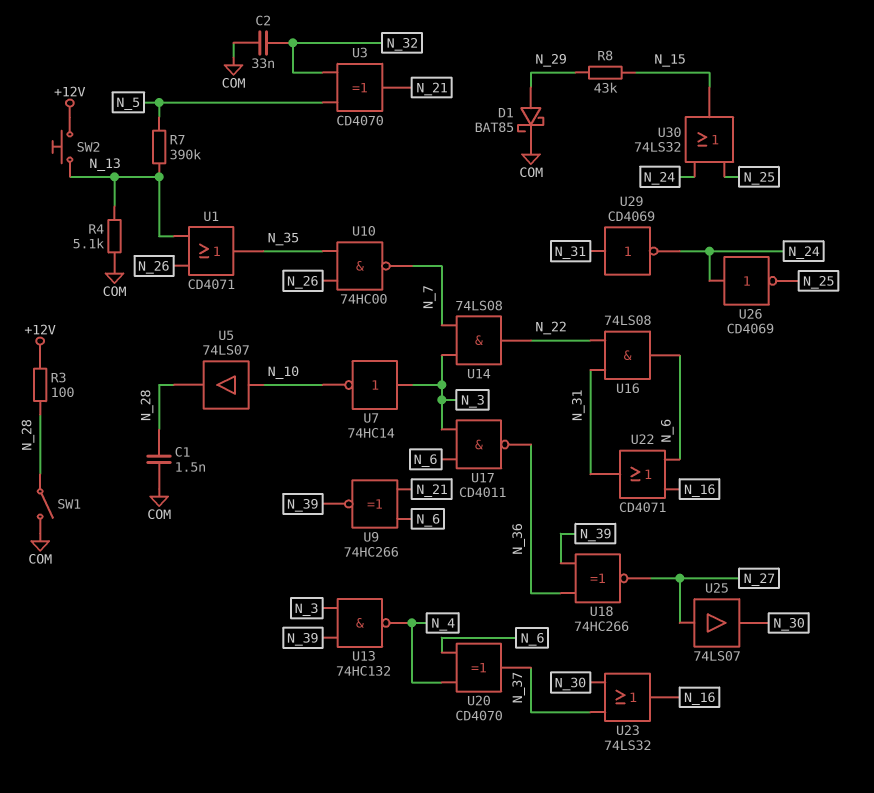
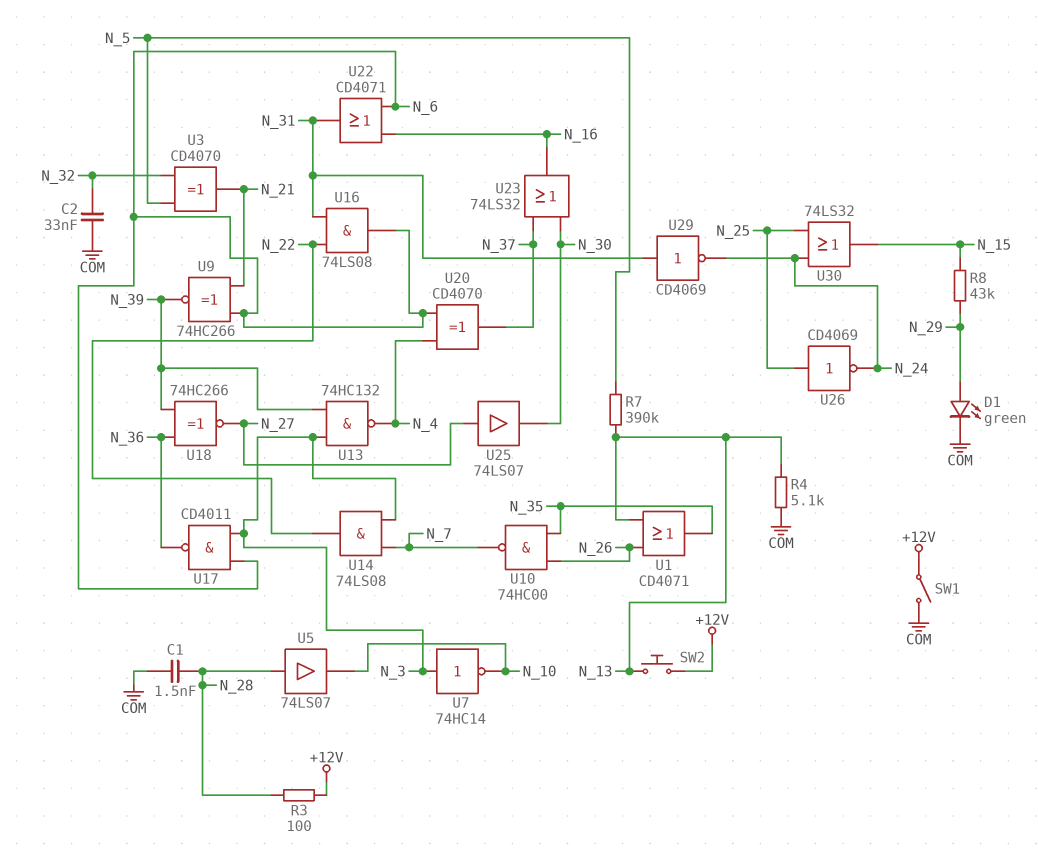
D1: schottky BAT85 (A N_29, K COM) -> LED green (A N_29, K COM)
SW1: switch (COM, N_28) -> switch (+12V, COM)
U5: buffer 74LS07 (in N_10, out N_28) -> buffer 74LS07 (in N_28, out N_10)
U26: NOT CD4069 (in N_24, out N_25) -> NOT CD4069 (in N_25, out N_24)

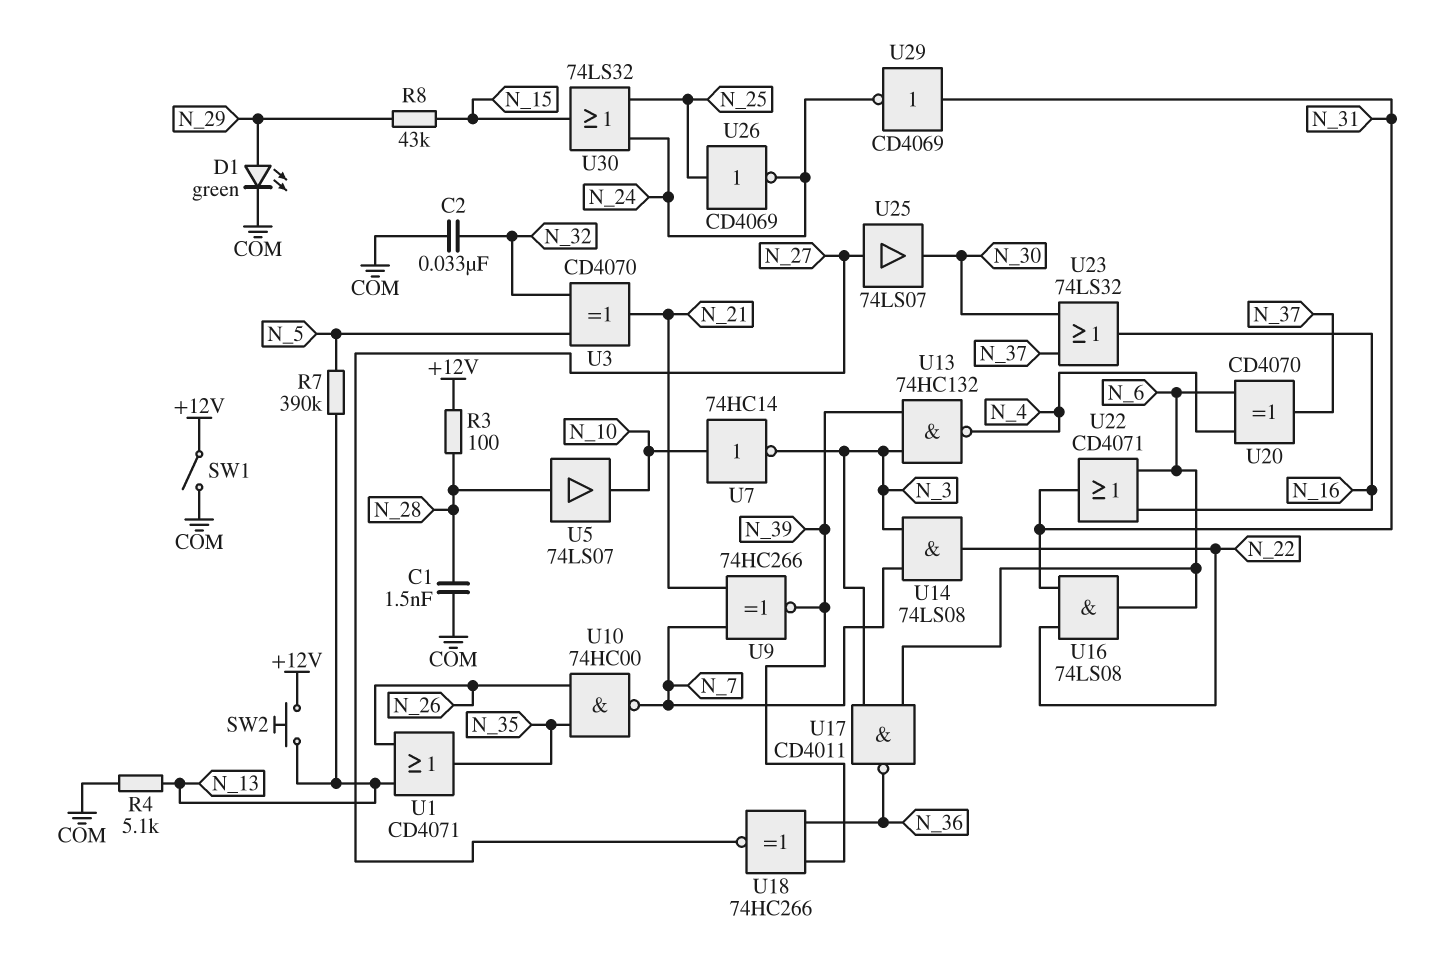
U7: NOT 74HC14 (in N_3, out N_10) -> NOT 74HC14 (in N_10, out N_3)
U9: XNOR 74HC266 (in N_6, in N_21, out N_39) -> XNOR 74HC266 (in N_7, in N_21, out N_39)

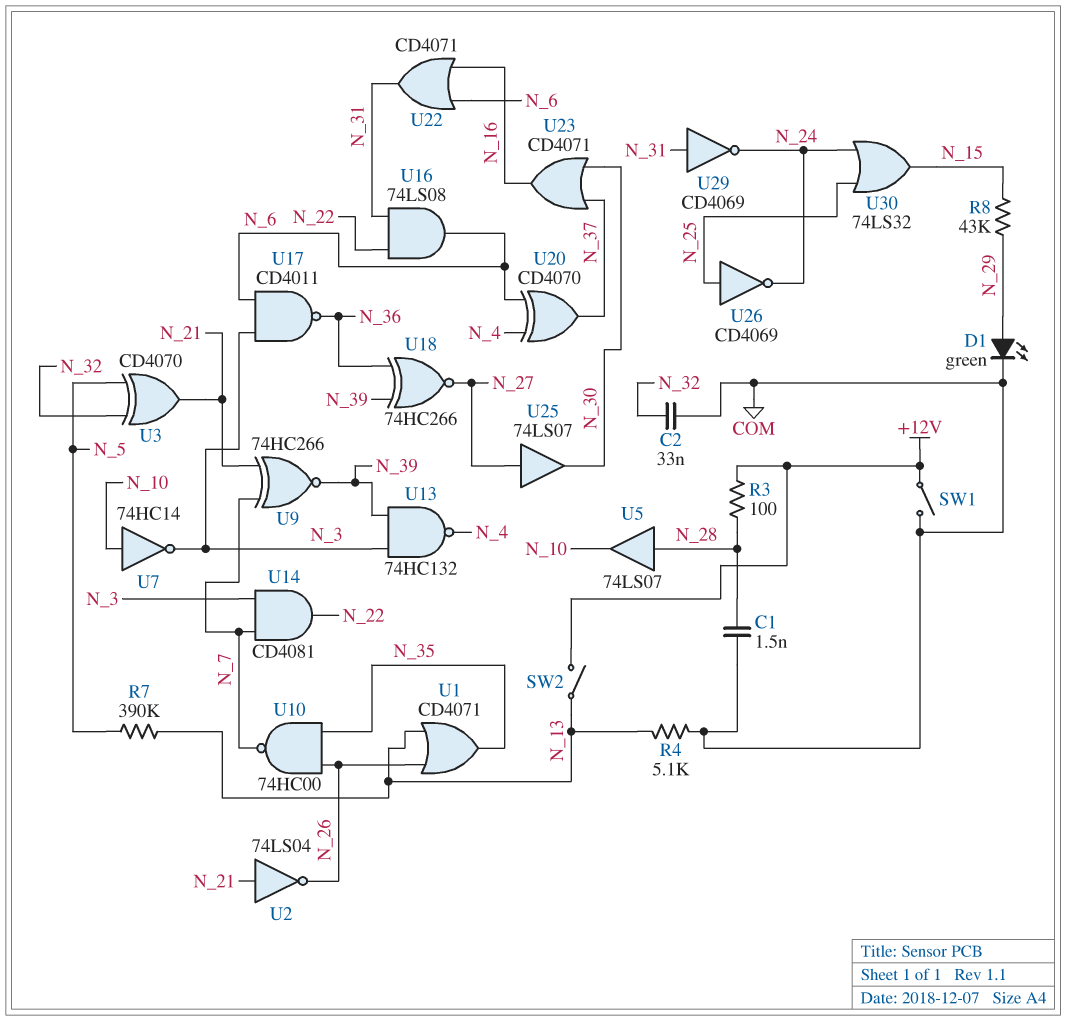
SW2: button (+12V, N_13) -> switch (+12V, N_13)
U2: none -> NOT 74LS04 (in N_21, out N_26)
U14: AND 74LS08 (in N_3, in N_7, out N_22) -> AND CD4081 (in N_3, in N_7, out N_22)
U23: OR 74LS32 (in N_30, in N_37, out N_16) -> OR CD4071 (in N_30, in N_37, out N_16)

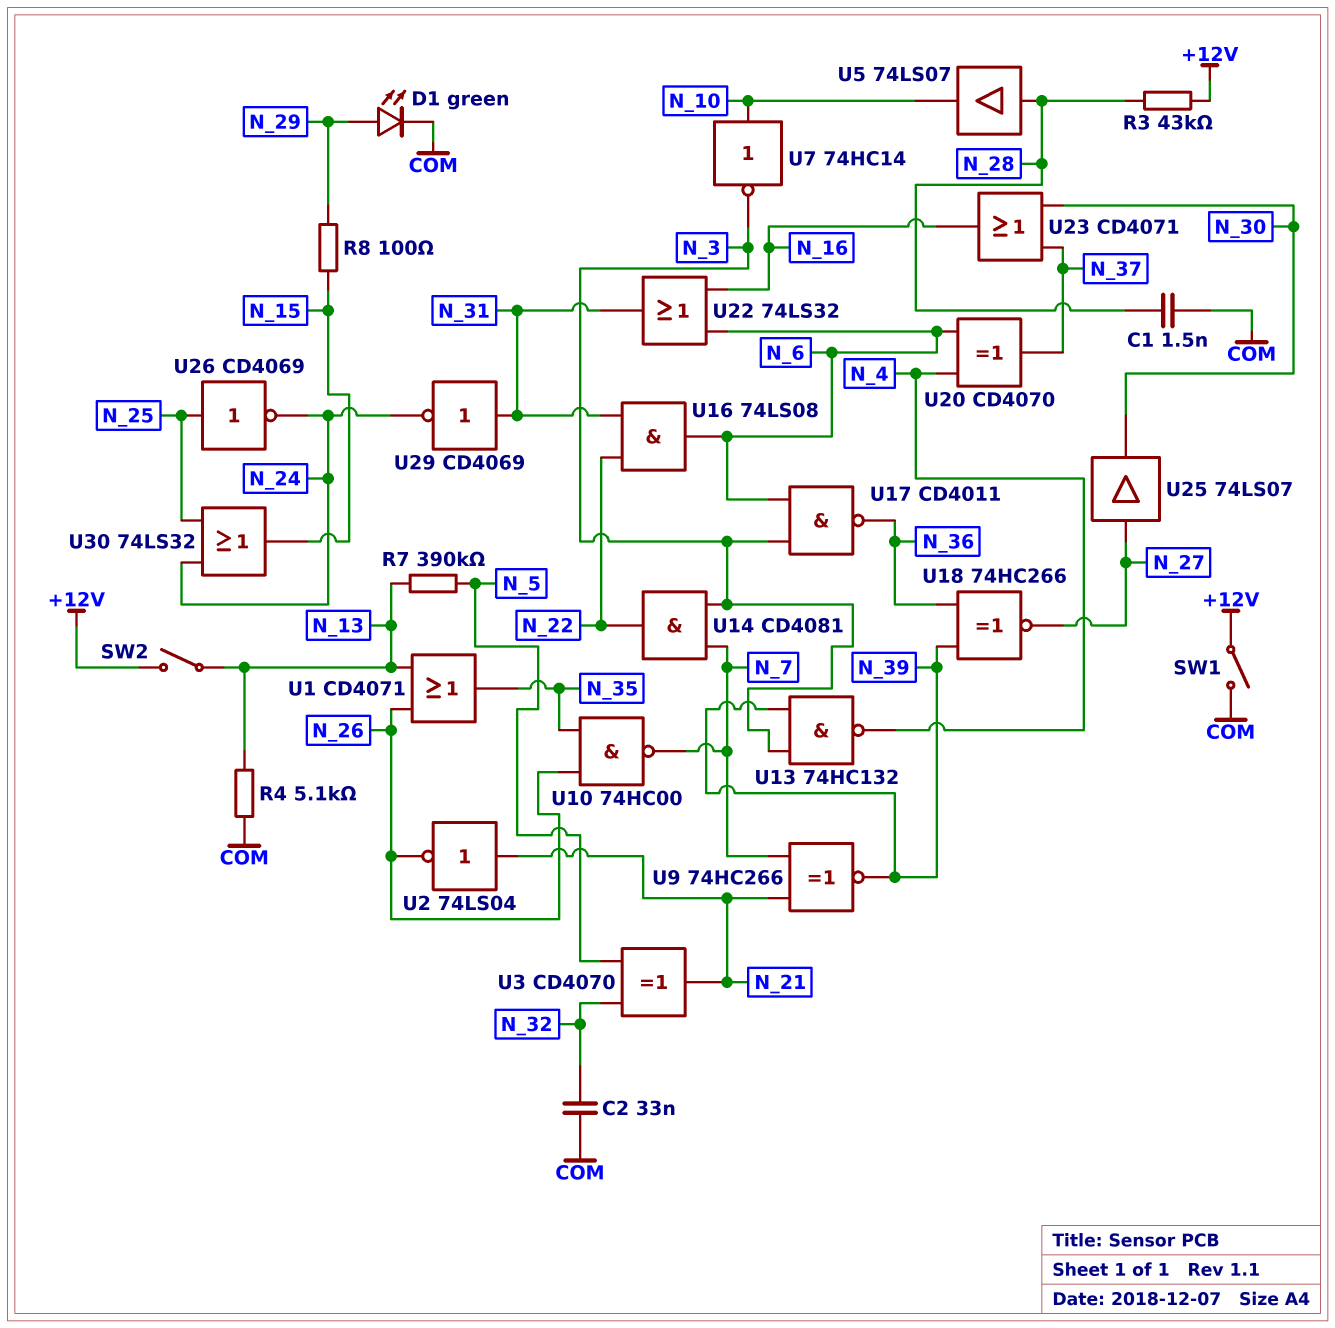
R3: 100 (+12V, N_28) -> 43k (+12V, N_28)
R8: 43k (N_15, N_29) -> 100 (N_15, N_29)
U22: OR CD4071 (in N_6, in N_16, out N_31) -> OR 74LS32 (in N_6, in N_16, out N_31)

